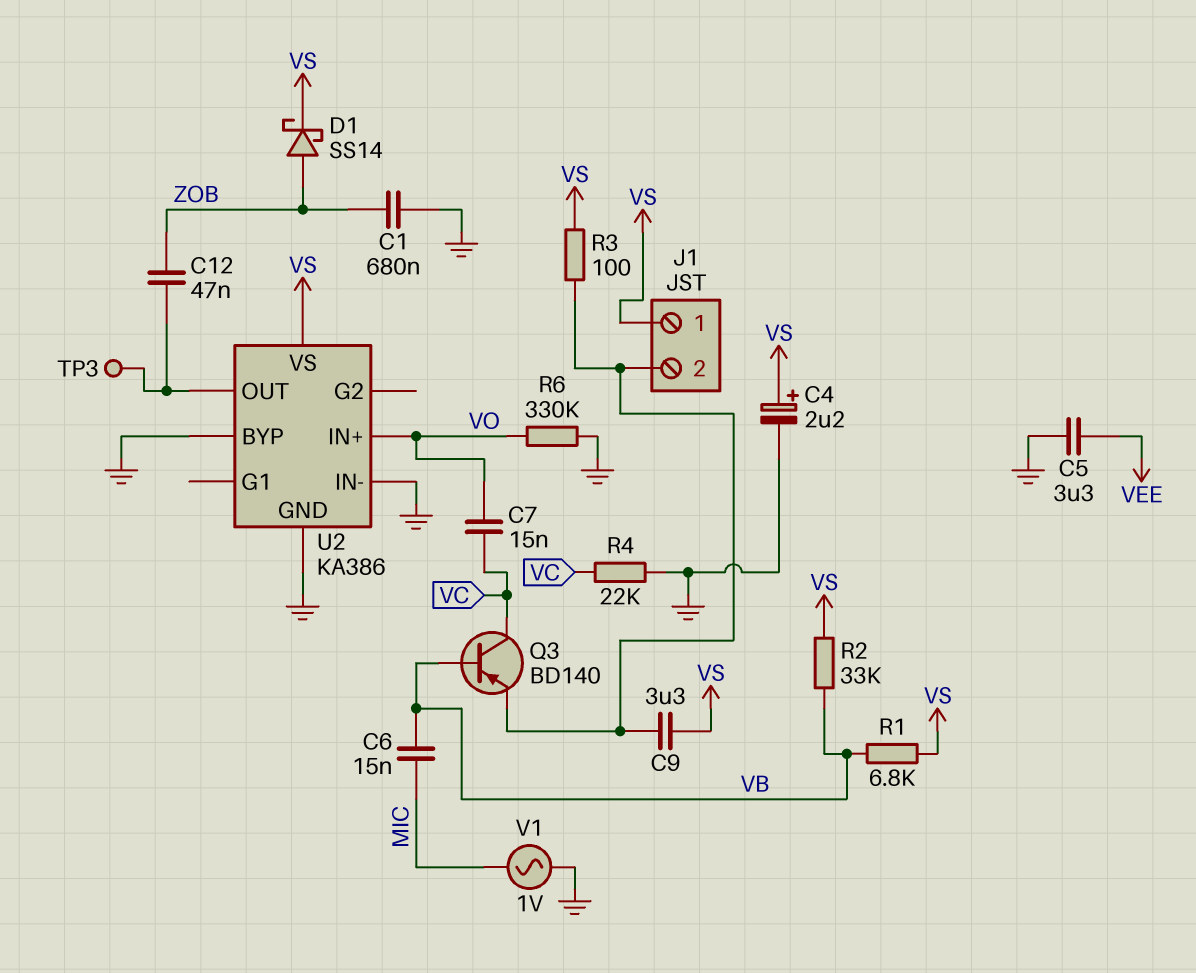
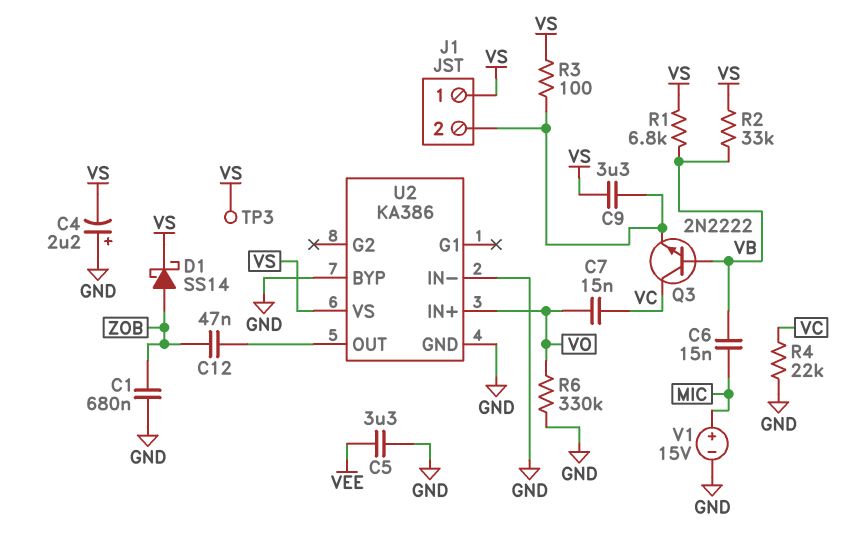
C4: 2.2uF (plus VS, minus GND) -> 2.2uF (plus GND, minus VS)
Q3: PNP BD140 (B VB, C VC, E J1/2) -> NPN 2N2222 (B VB, C VC, E J1/2)
TP3: test point (U2/OUT) -> test point (VS)
V1: AC 1V (GND, MIC) -> 15V (plus MIC, minus GND)

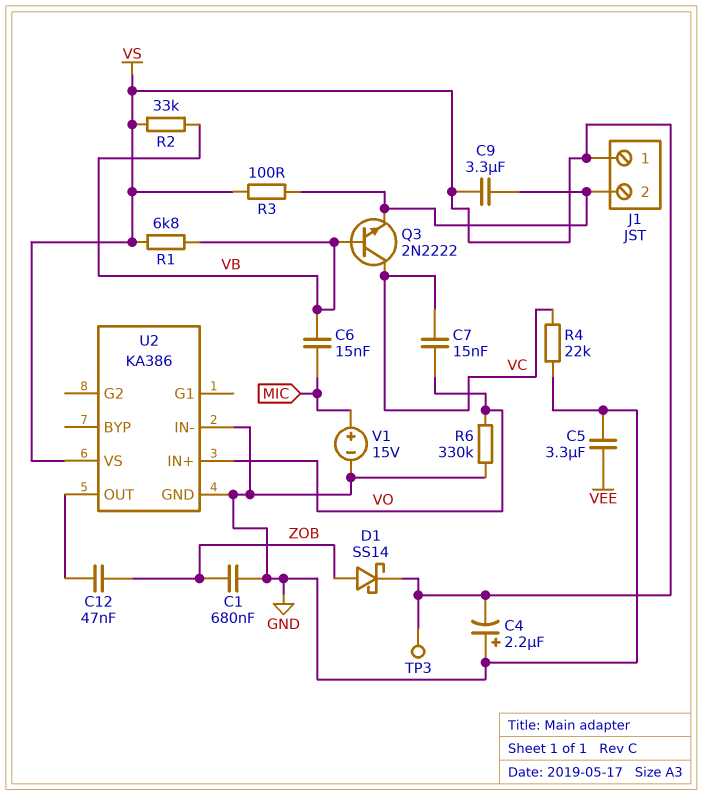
U2 pin BYP: GND -> none

